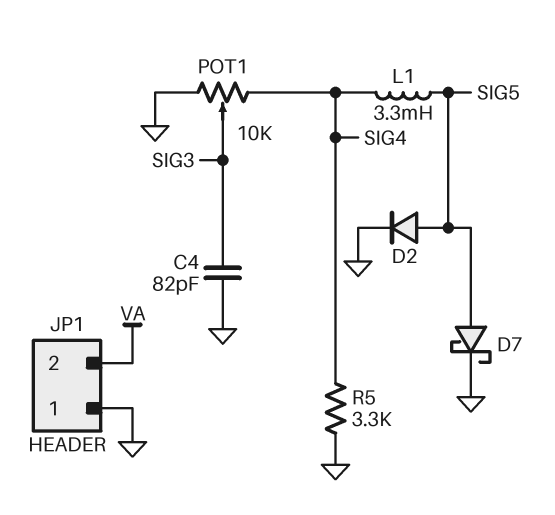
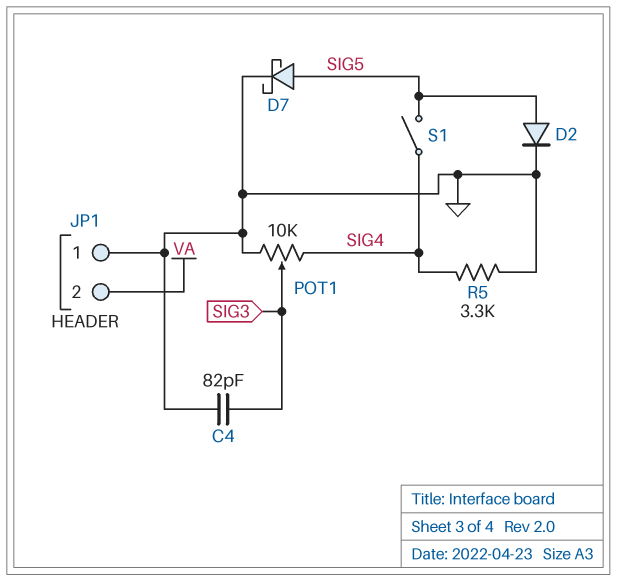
L1: 3.3mH (SIG4, SIG5) -> none
S1: none -> switch (SIG4, SIG5)

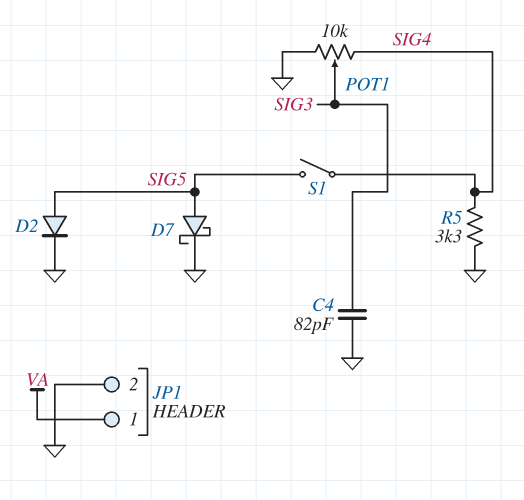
JP1 pin 1: GND -> VA
JP1 pin 2: VA -> GND

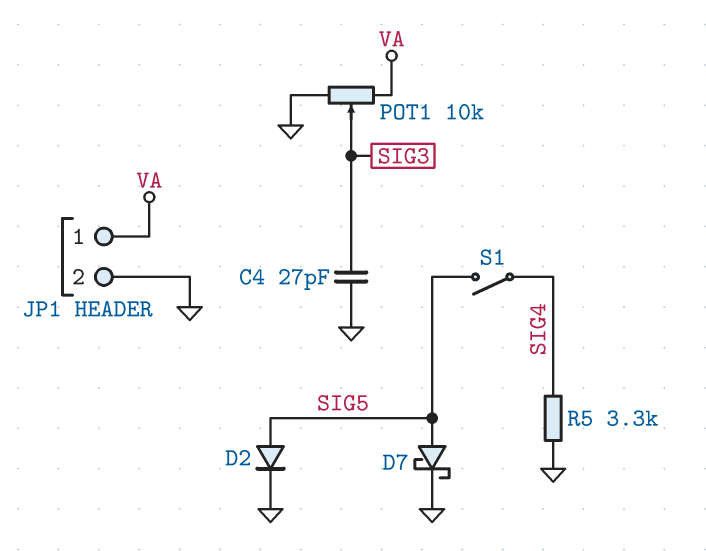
C4: 82pF (GND, SIG3) -> 27pF (GND, SIG3)
POT1: 10k (GND, SIG4, wiper SIG3) -> 10k (GND, VA, wiper SIG3)

